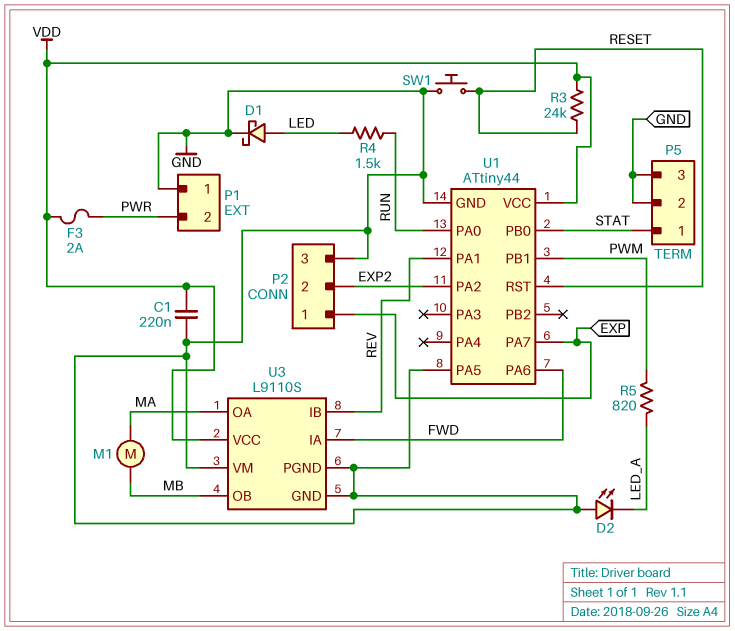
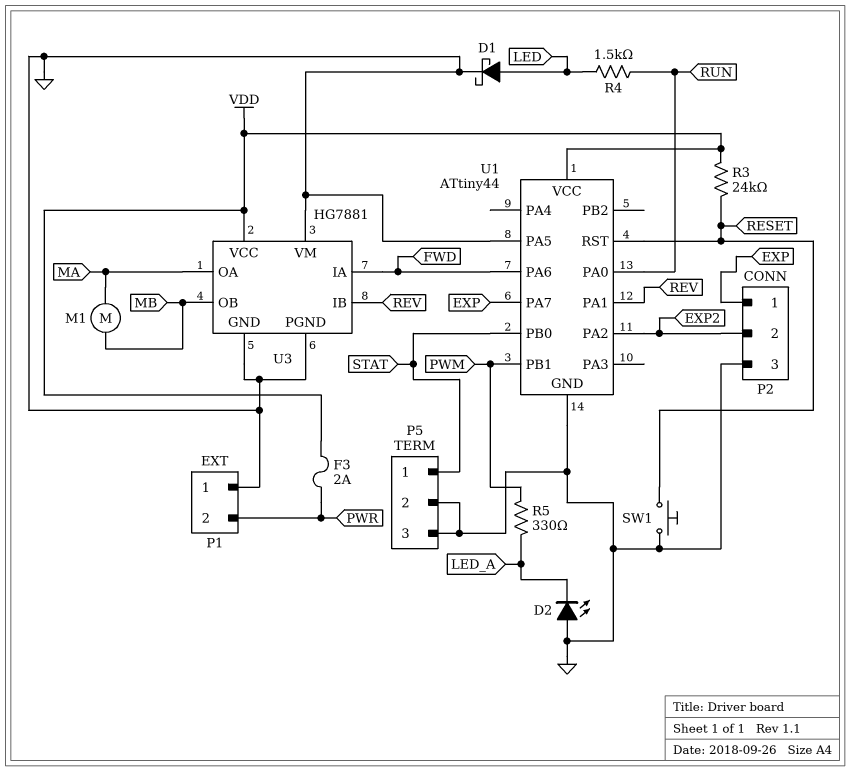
C1: 220nF (GND, VDD) -> none
R5: 820 (LED_A, PWM) -> 330 (LED_A, PWM)
U3: L9110S -> HG7881

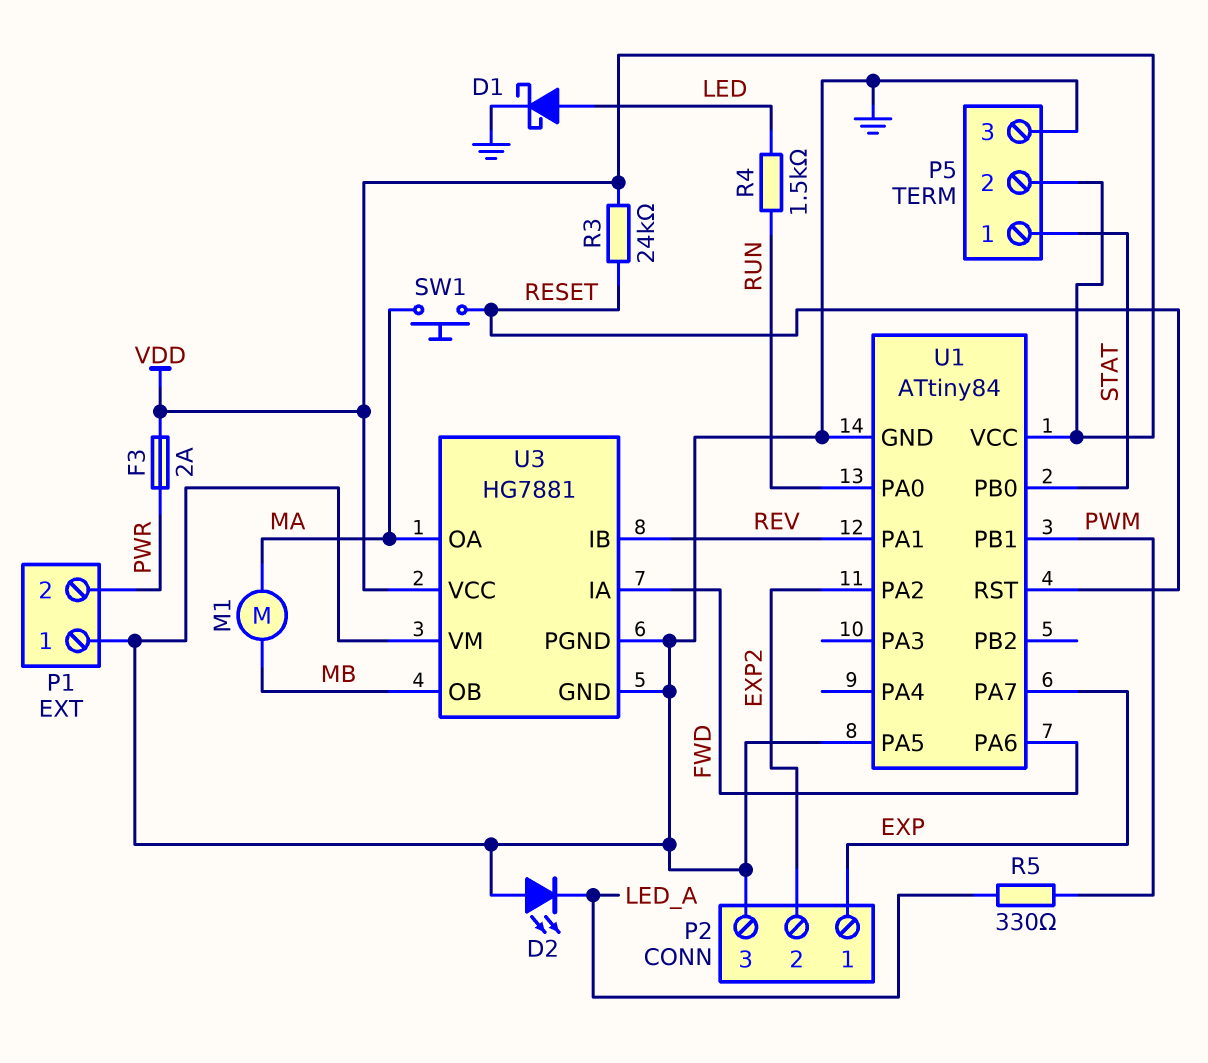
P5 pin 2: GND -> VDD
SW1: button (GND, RESET) -> button (MA, RESET)
U1: ATtiny44 -> ATtiny84

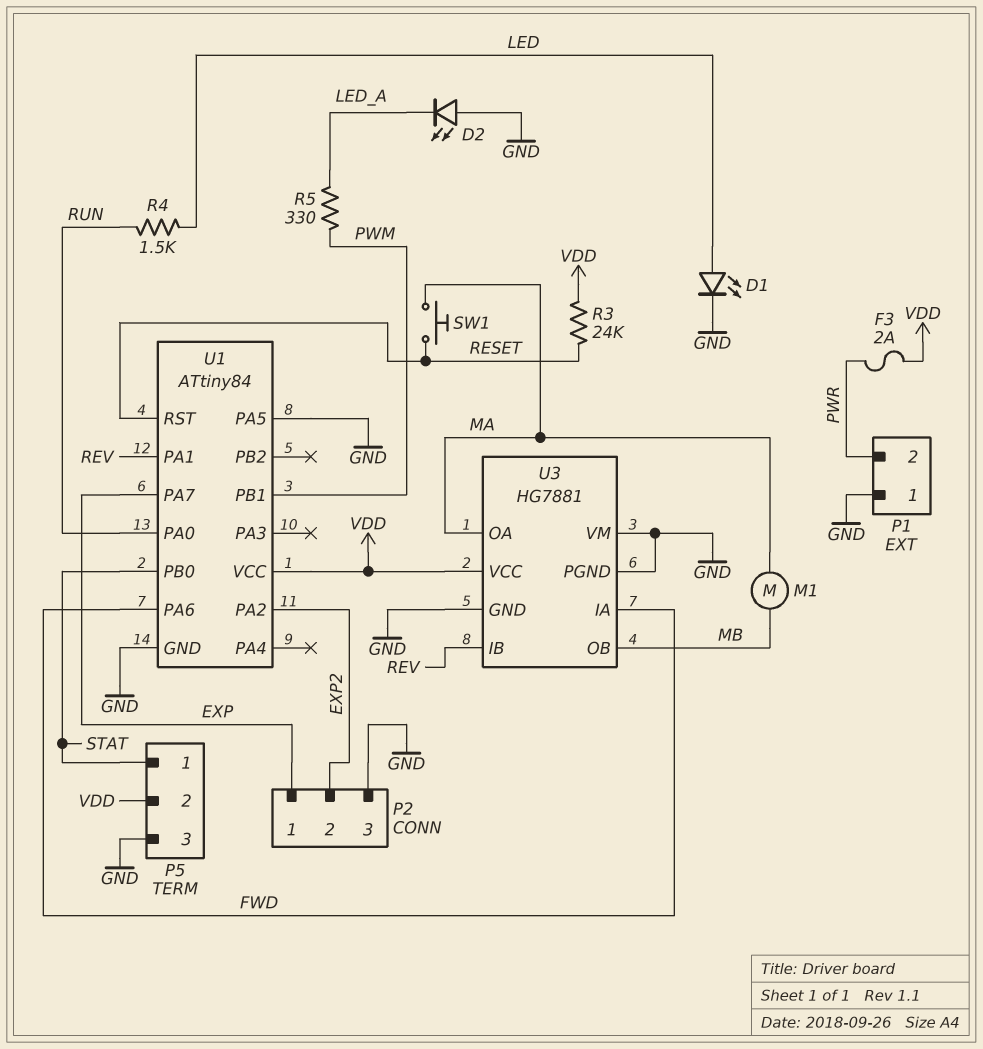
D1: schottky (A LED, K GND) -> LED (A LED, K GND)

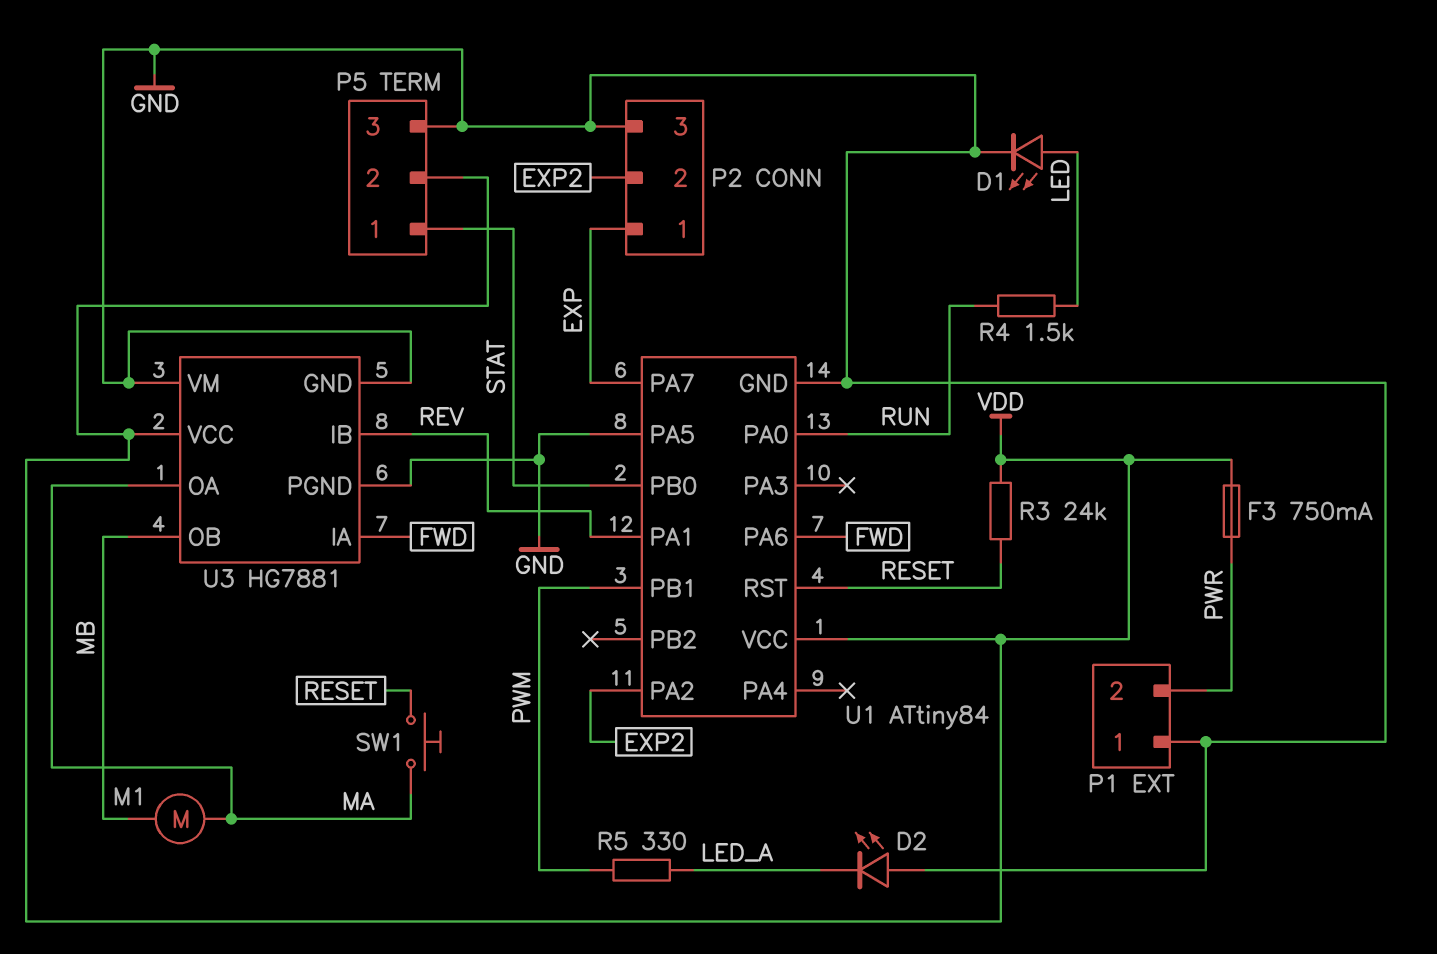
F3: 2A (PWR, VDD) -> 750mA (PWR, VDD)

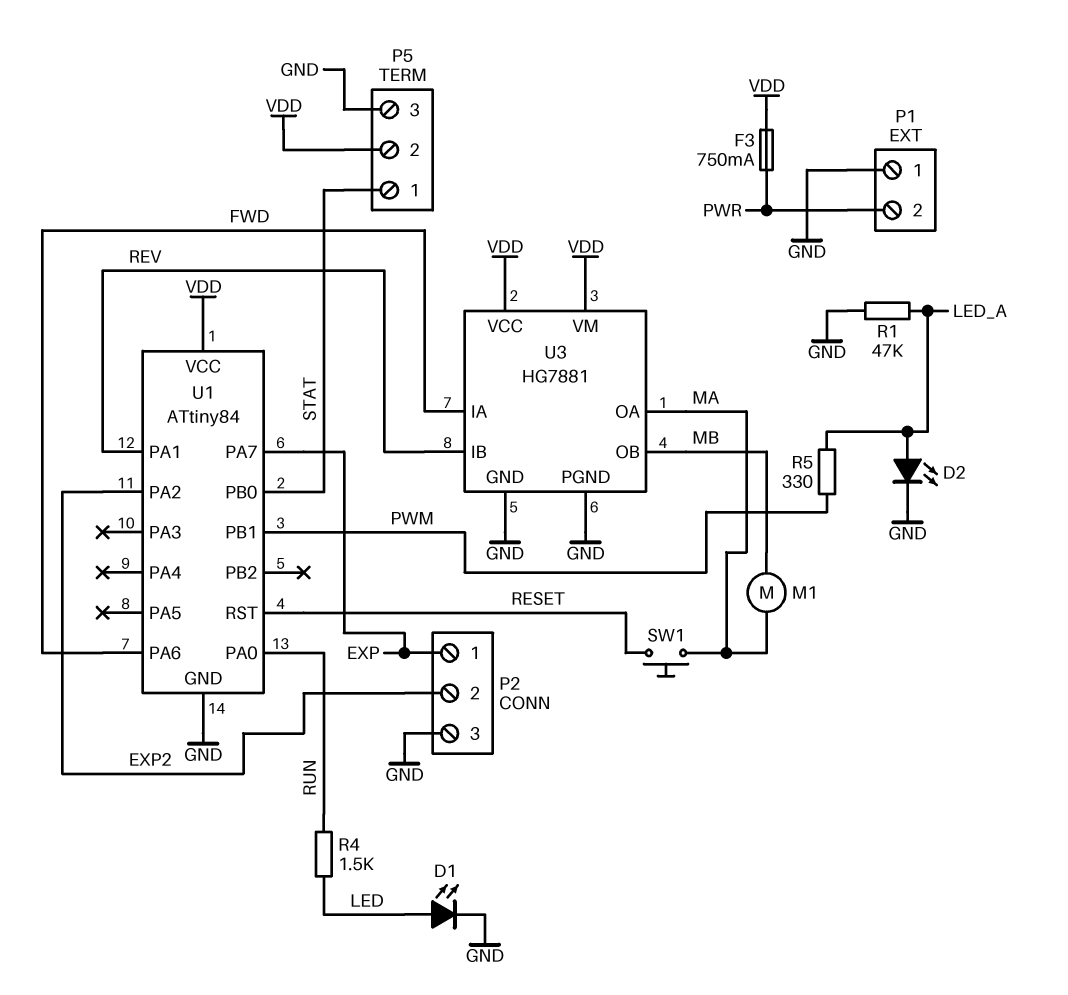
D2: LED (A GND, K LED_A) -> LED (A LED_A, K GND)
R1: none -> 47k (GND, LED_A)
R3: 24k (RESET, VDD) -> none
U1 pin PA5: GND -> none
U3 pin VM: GND -> VDD

